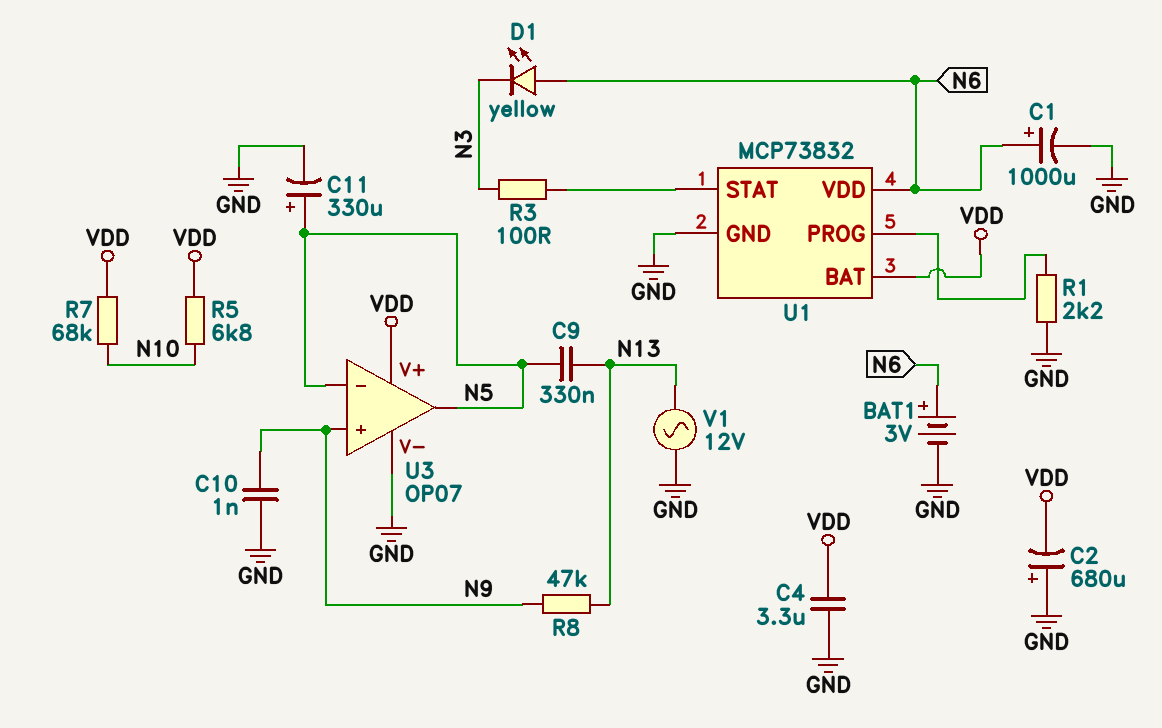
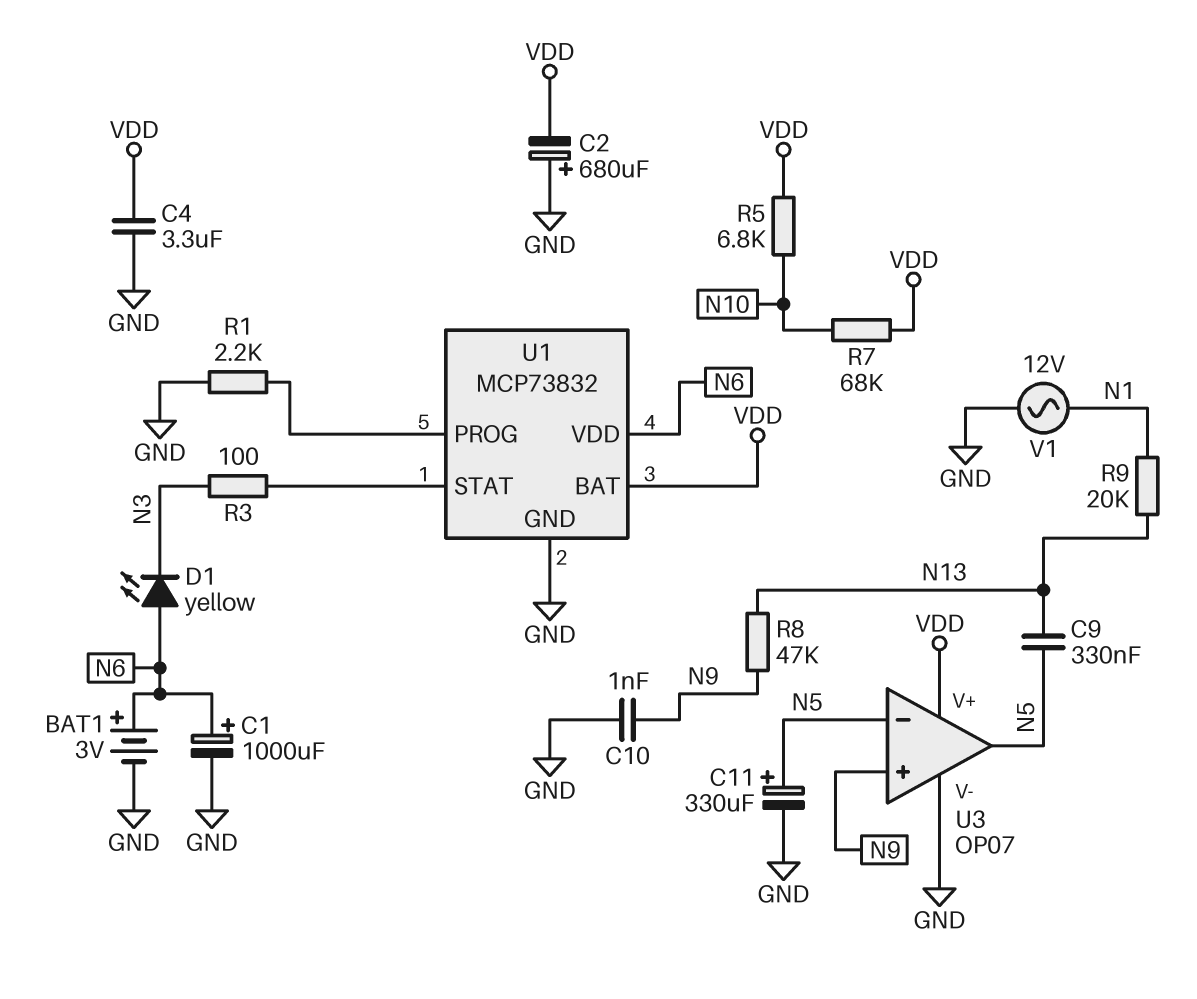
R9: none -> 20k (N1, N13)
V1: AC 12V (GND, N13) -> AC 12V (GND, N1)

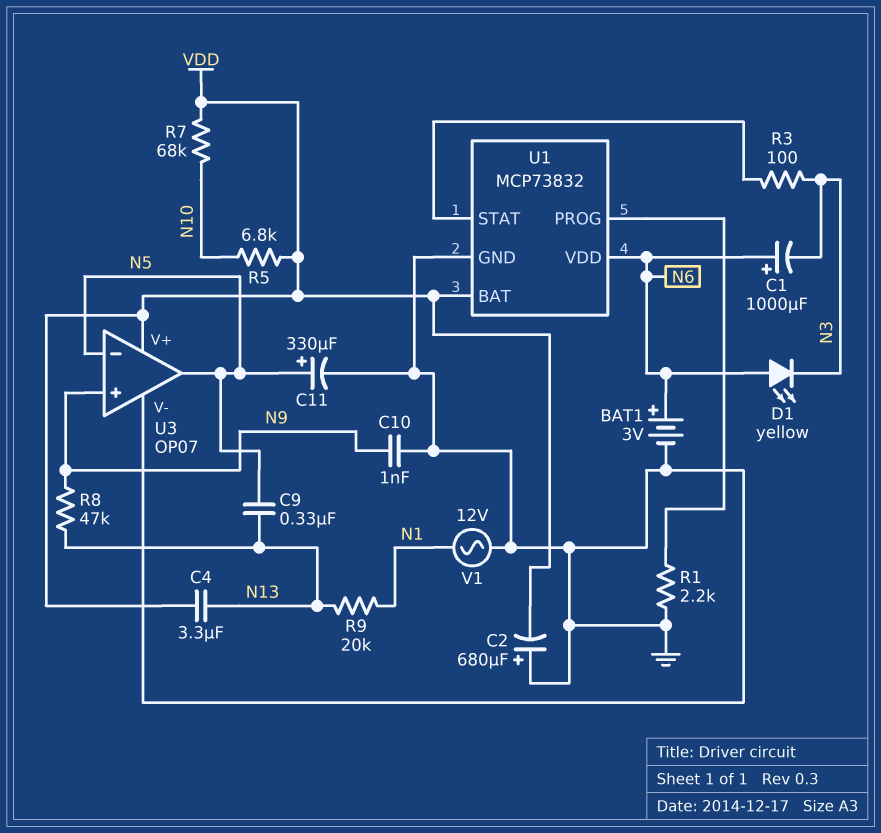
C1: 1000uF (plus N6, minus GND) -> 1000uF (plus N6, minus N3)
C4: 3.3uF (GND, VDD) -> 3.3uF (N13, VDD)

